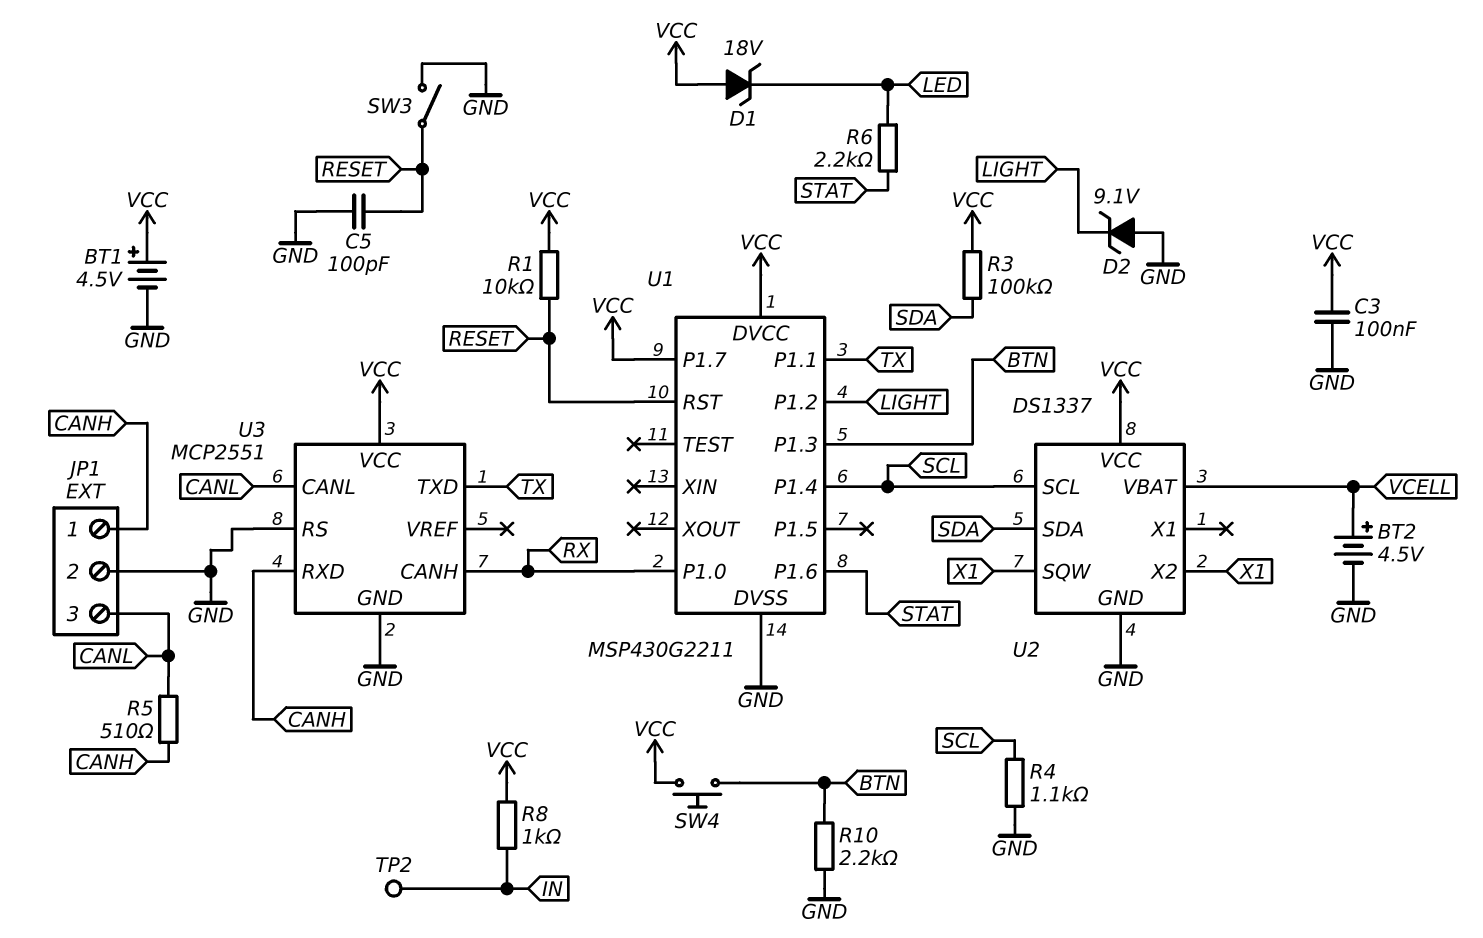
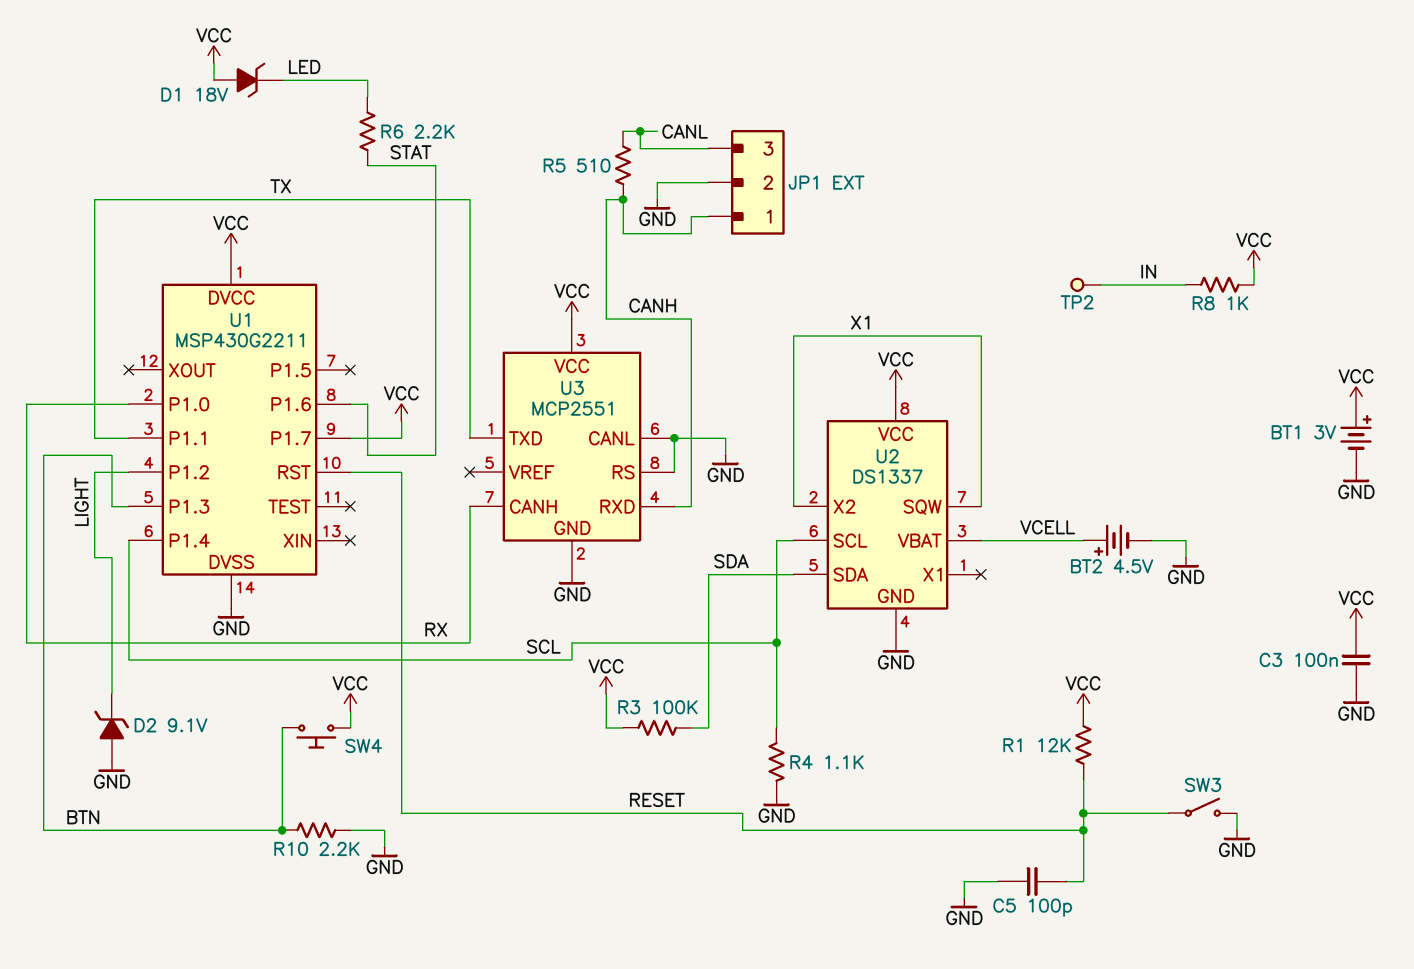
BT1: 4.5V (plus VCC, minus GND) -> 3V (plus VCC, minus GND)
R1: 10k (RESET, VCC) -> 12k (RESET, VCC)
U3 pin CANL: CANL -> GND

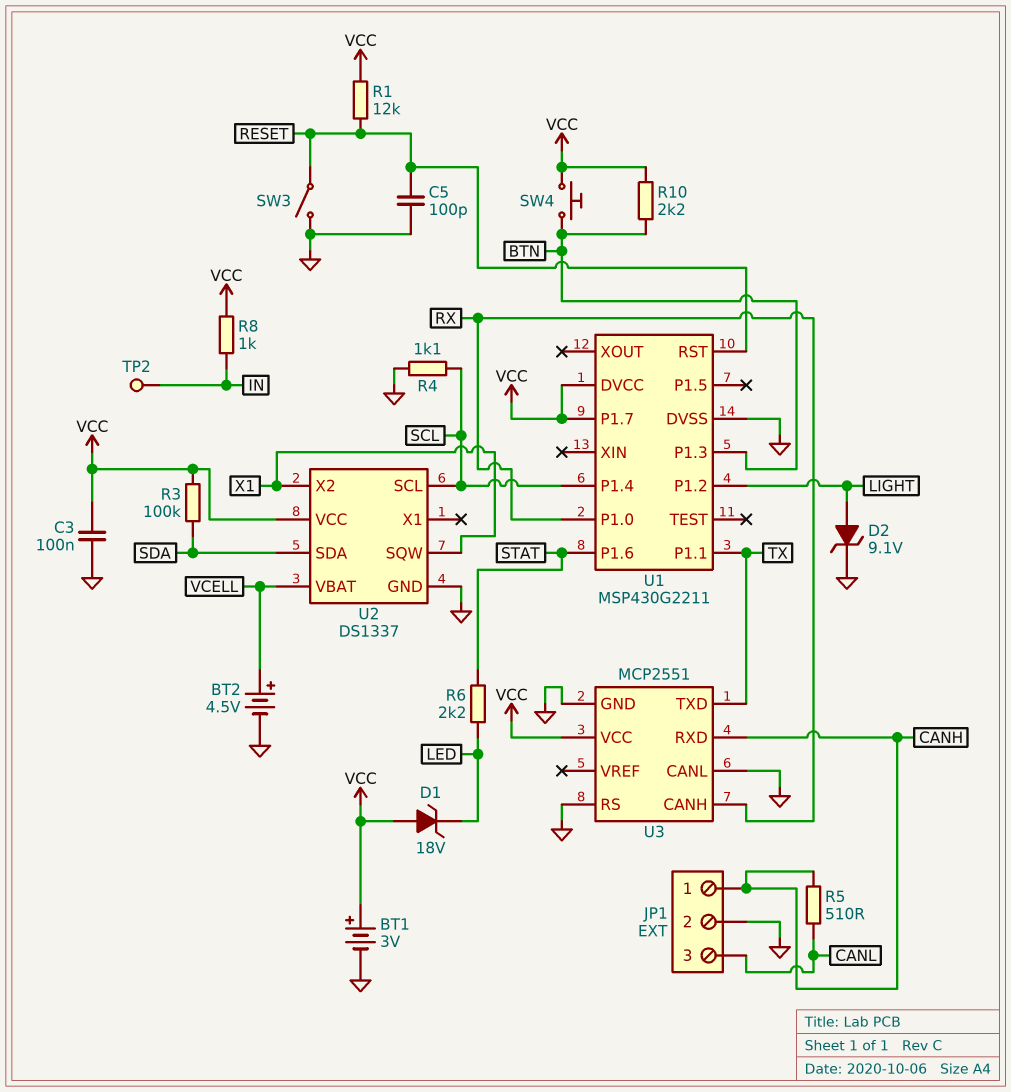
D2: zener 9.1V (A GND, K LIGHT) -> zener 9.1V (A LIGHT, K GND)
R10: 2.2k (BTN, GND) -> 2.2k (BTN, VCC)

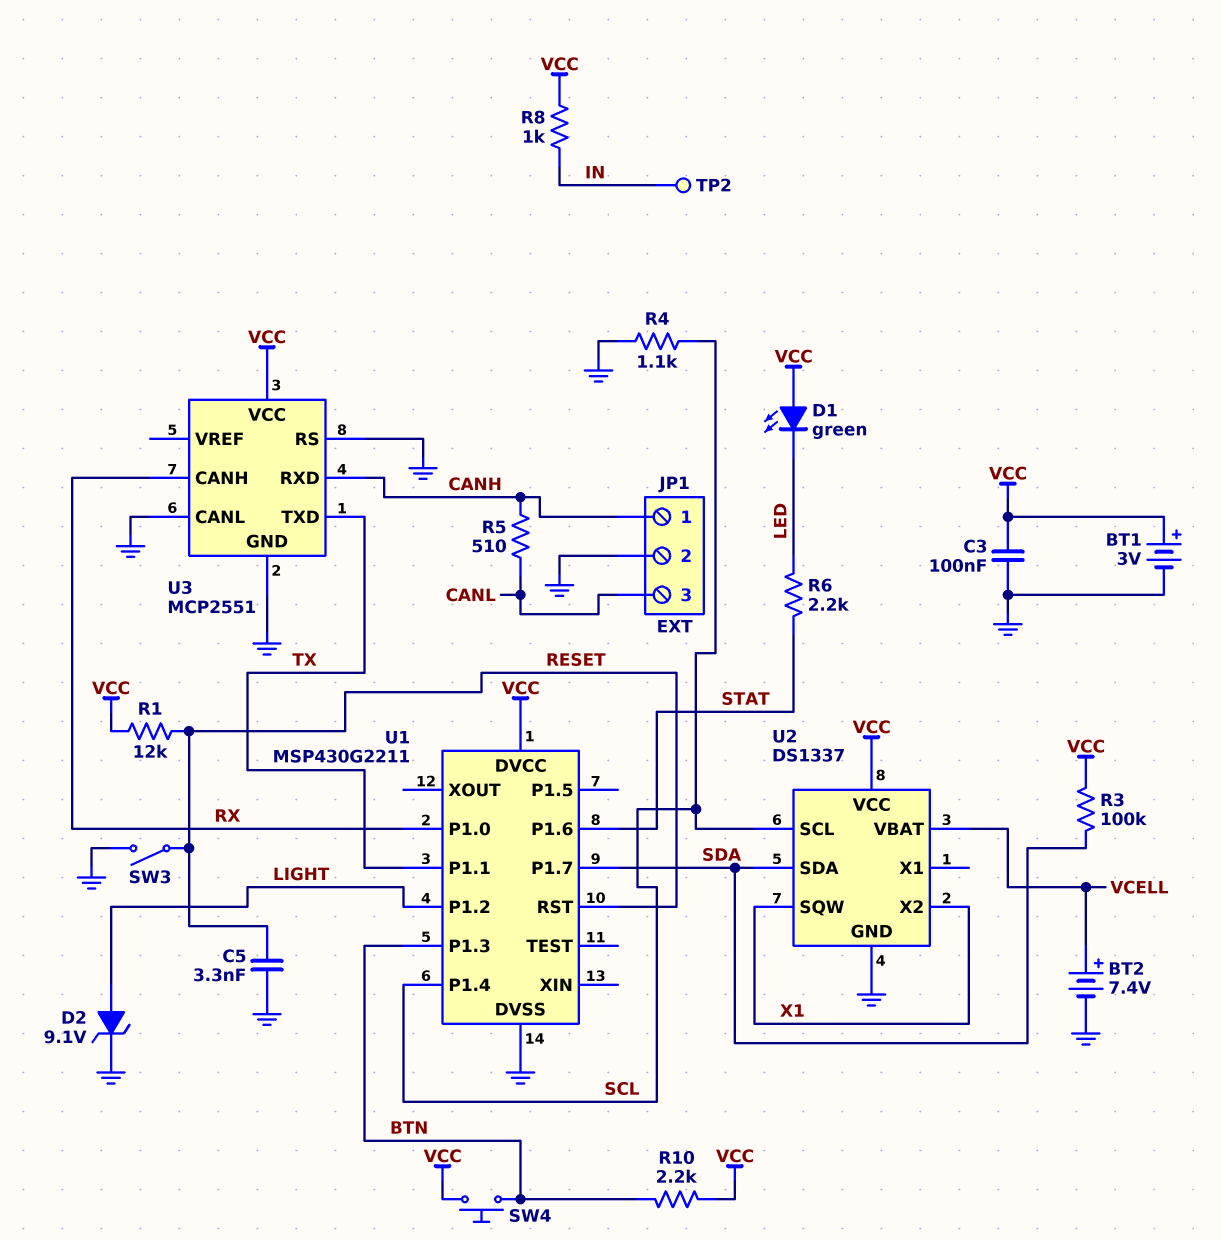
BT2: 4.5V (plus VCELL, minus GND) -> 7.4V (plus VCELL, minus GND)
C5: 100pF (GND, RESET) -> 3.3nF (GND, RESET)
D1: zener 18V (A VCC, K LED) -> LED green (A VCC, K LED)
U1 pin P1.7: VCC -> SDA

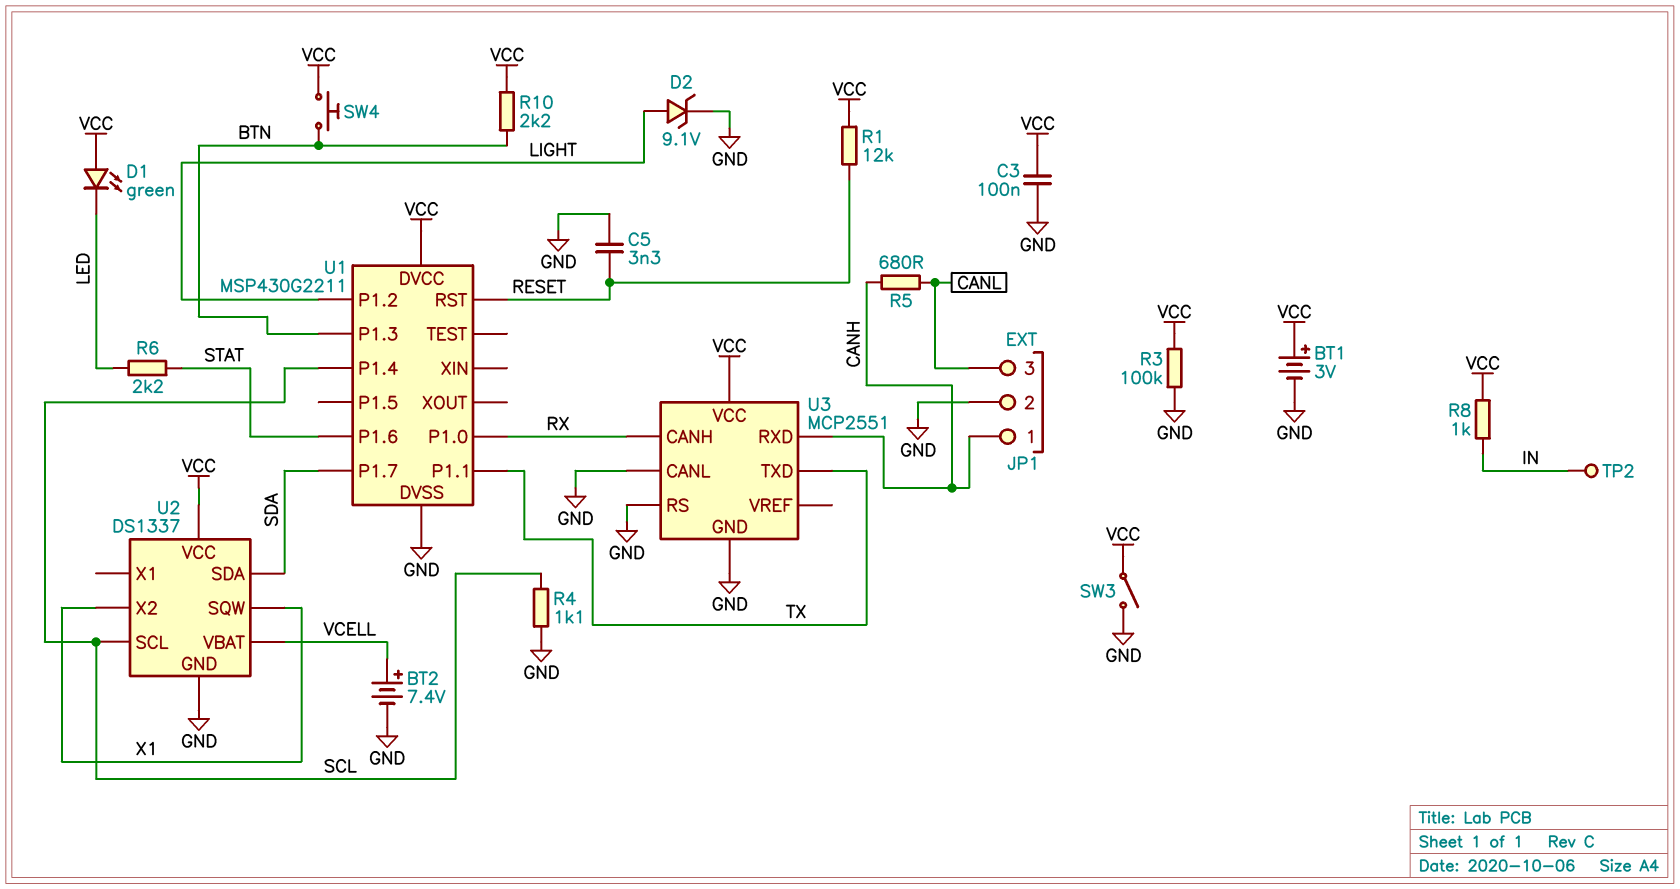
R3: 100k (SDA, VCC) -> 100k (GND, VCC)
R5: 510 (CANH, CANL) -> 680 (CANH, CANL)
SW3: switch (GND, RESET) -> switch (GND, VCC)

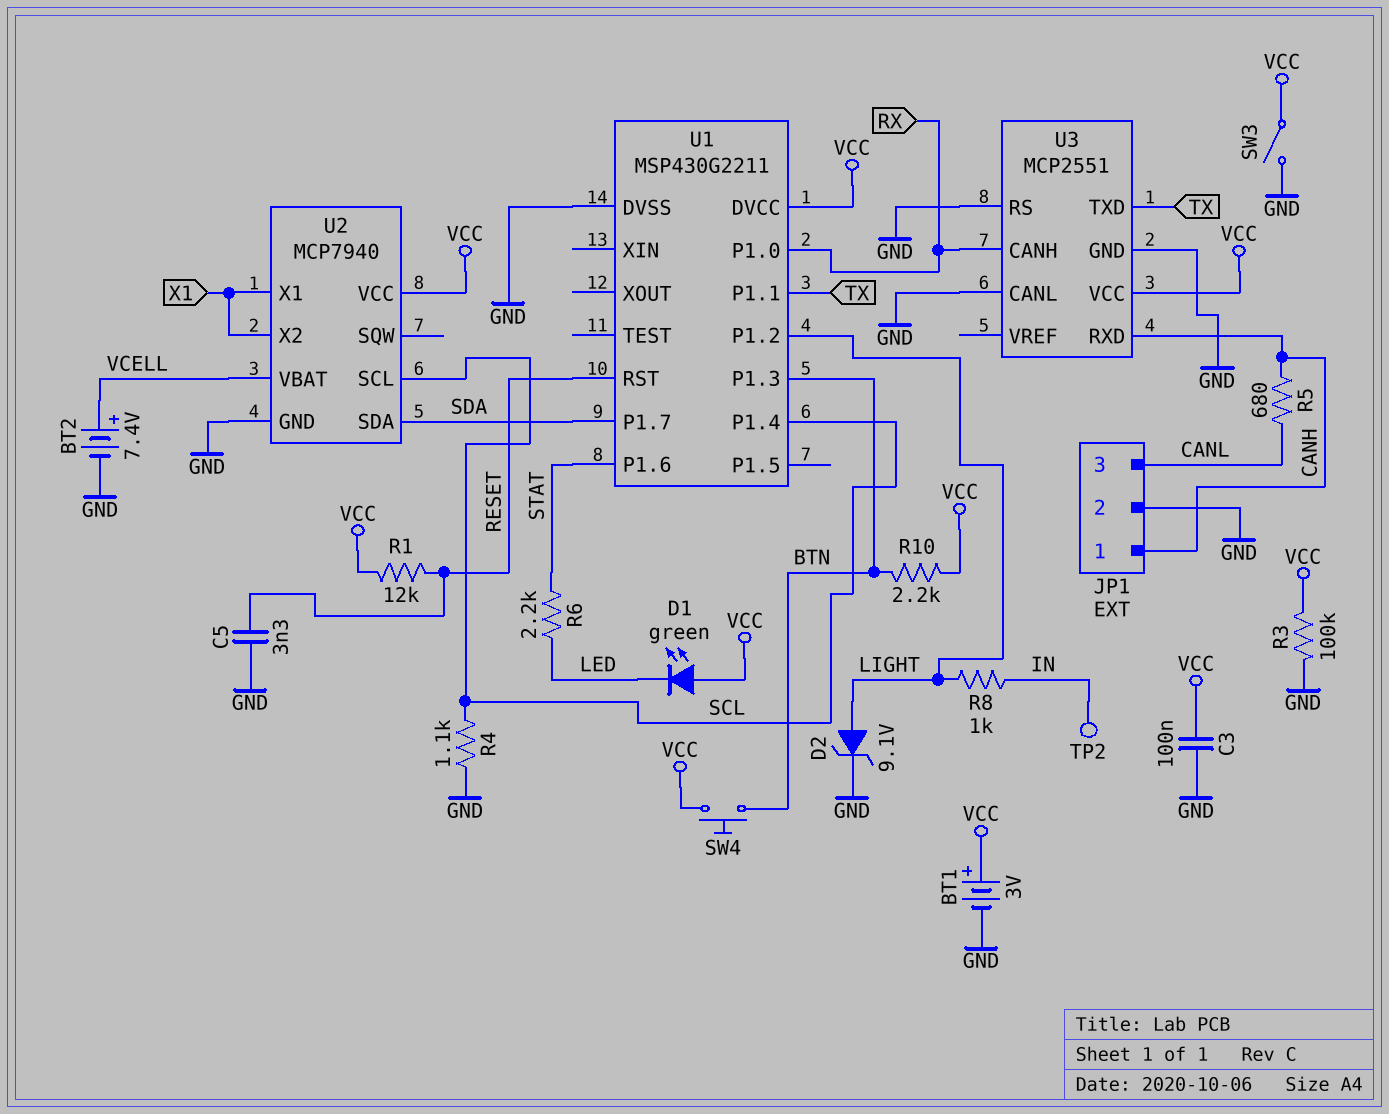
R8: 1k (IN, VCC) -> 1k (IN, LIGHT)
U2: DS1337 -> MCP7940
U2 pin SQW: X1 -> none
U2 pin X1: none -> X1

